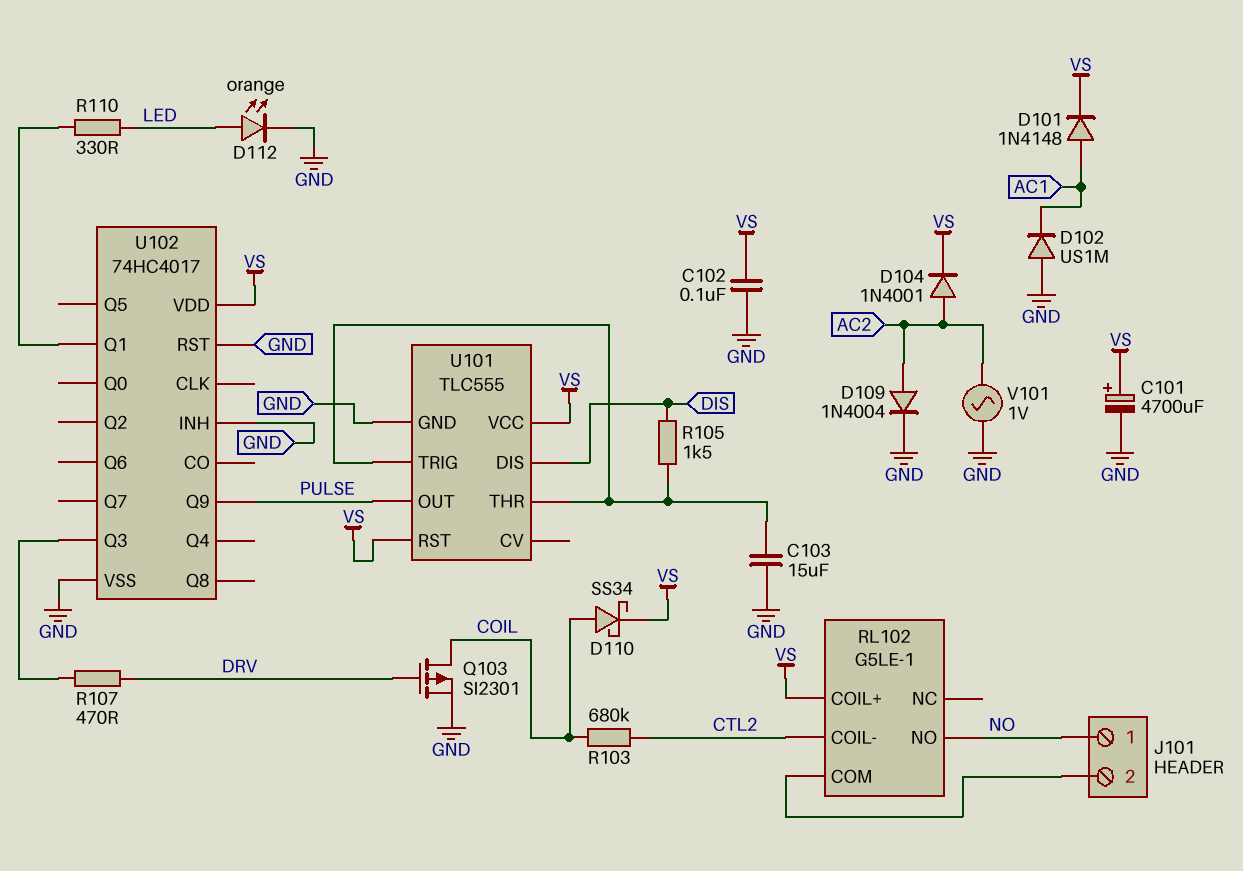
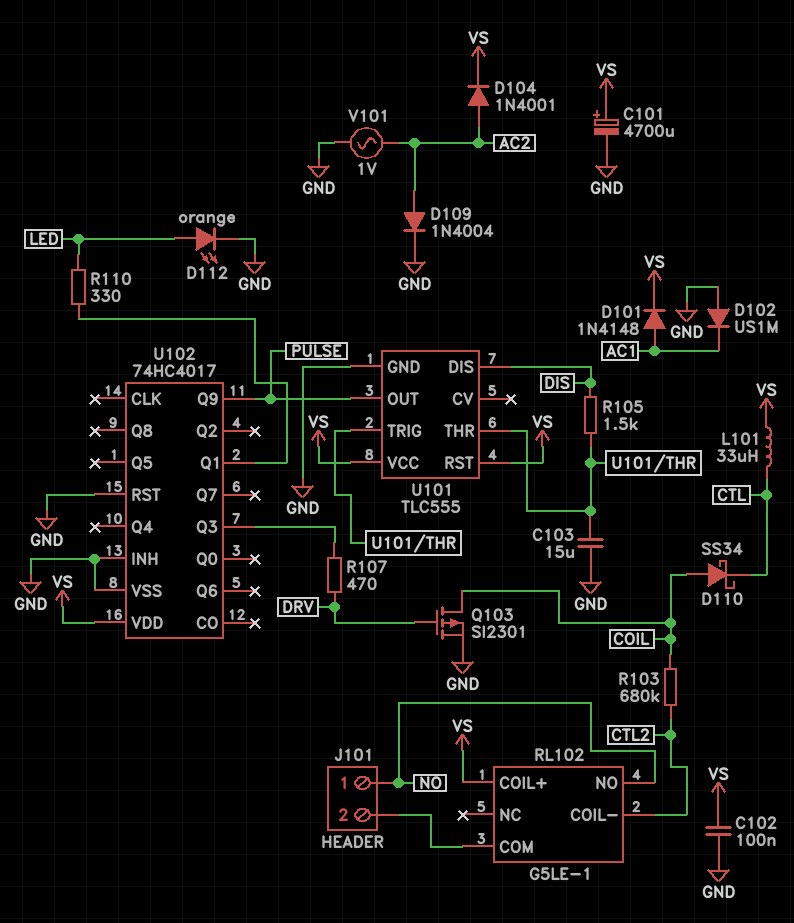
D110: schottky SS34 (A COIL, K VS) -> schottky SS34 (A COIL, K CTL)
L101: none -> 33uH (CTL, VS)

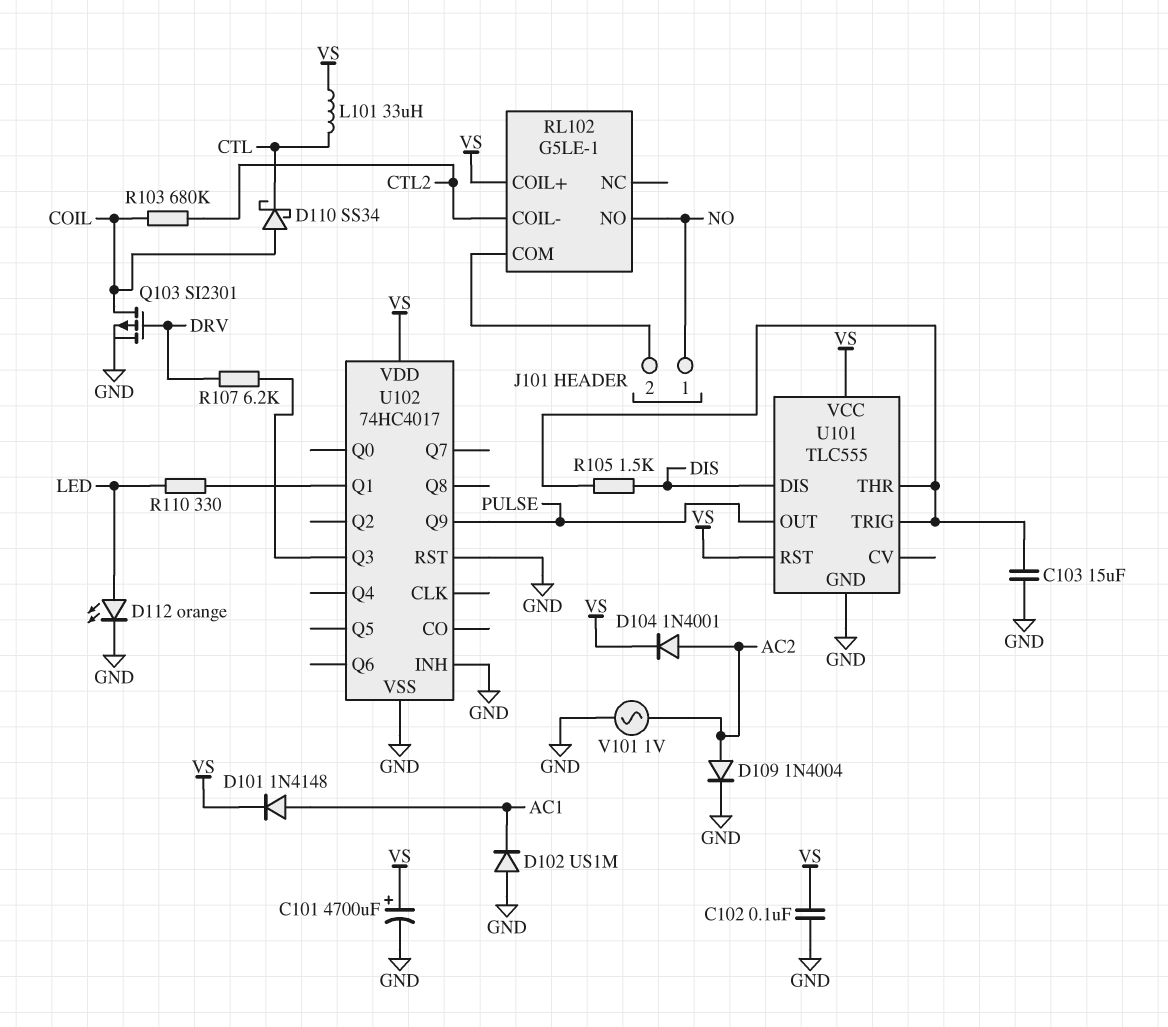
R107: 470 (DRV, U102/Q3) -> 6.2k (DRV, U102/Q3)

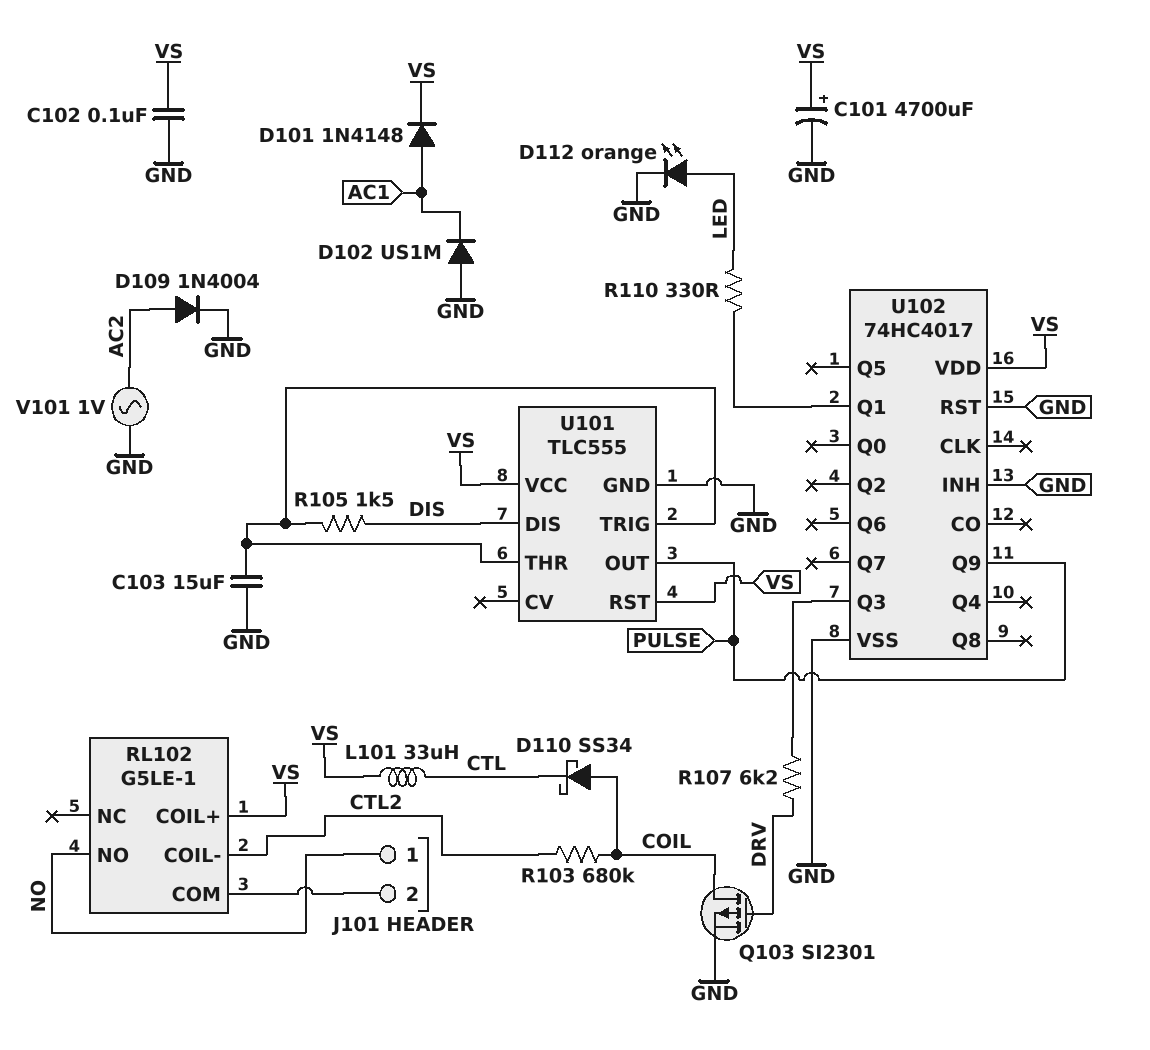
D104: diode 1N4001 (A AC2, K VS) -> none

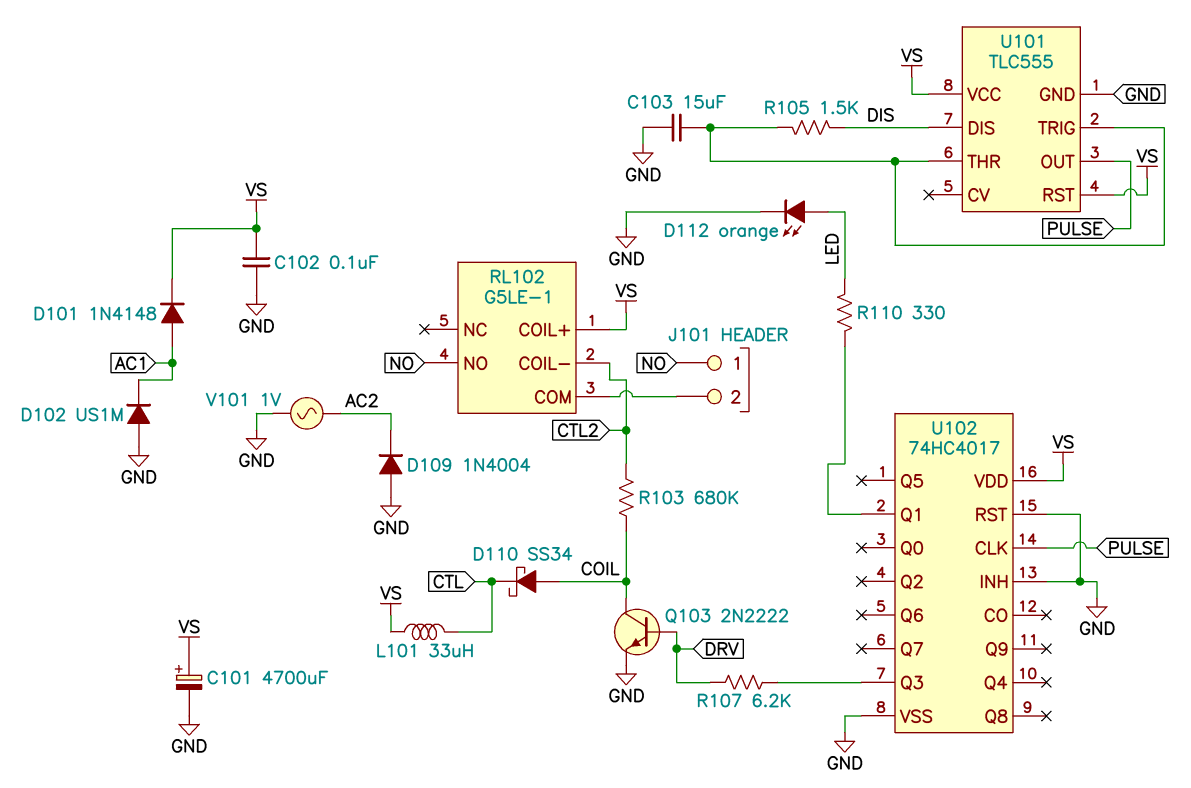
D109: diode 1N4004 (A AC2, K GND) -> diode 1N4004 (A GND, K AC2)
Q103: PMOS SI2301 (G DRV, D COIL, S GND) -> NPN 2N2222 (B DRV, C COIL, E GND)
U102 pin CLK: none -> PULSE
U102 pin Q9: PULSE -> none

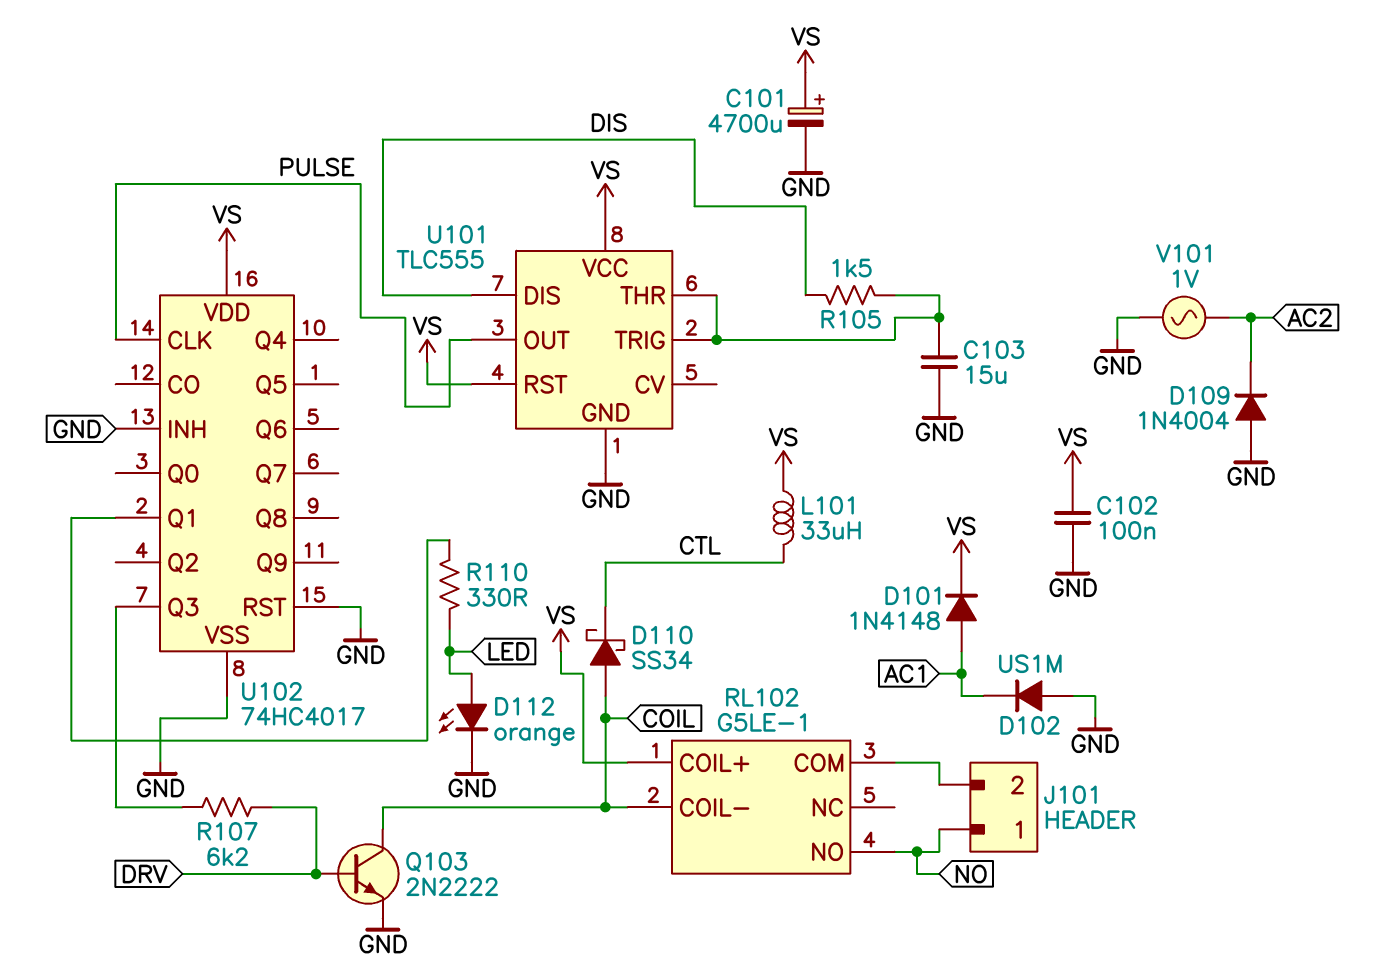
R103: 680k (COIL, CTL2) -> none
RL102 pin COIL-: CTL2 -> COIL

